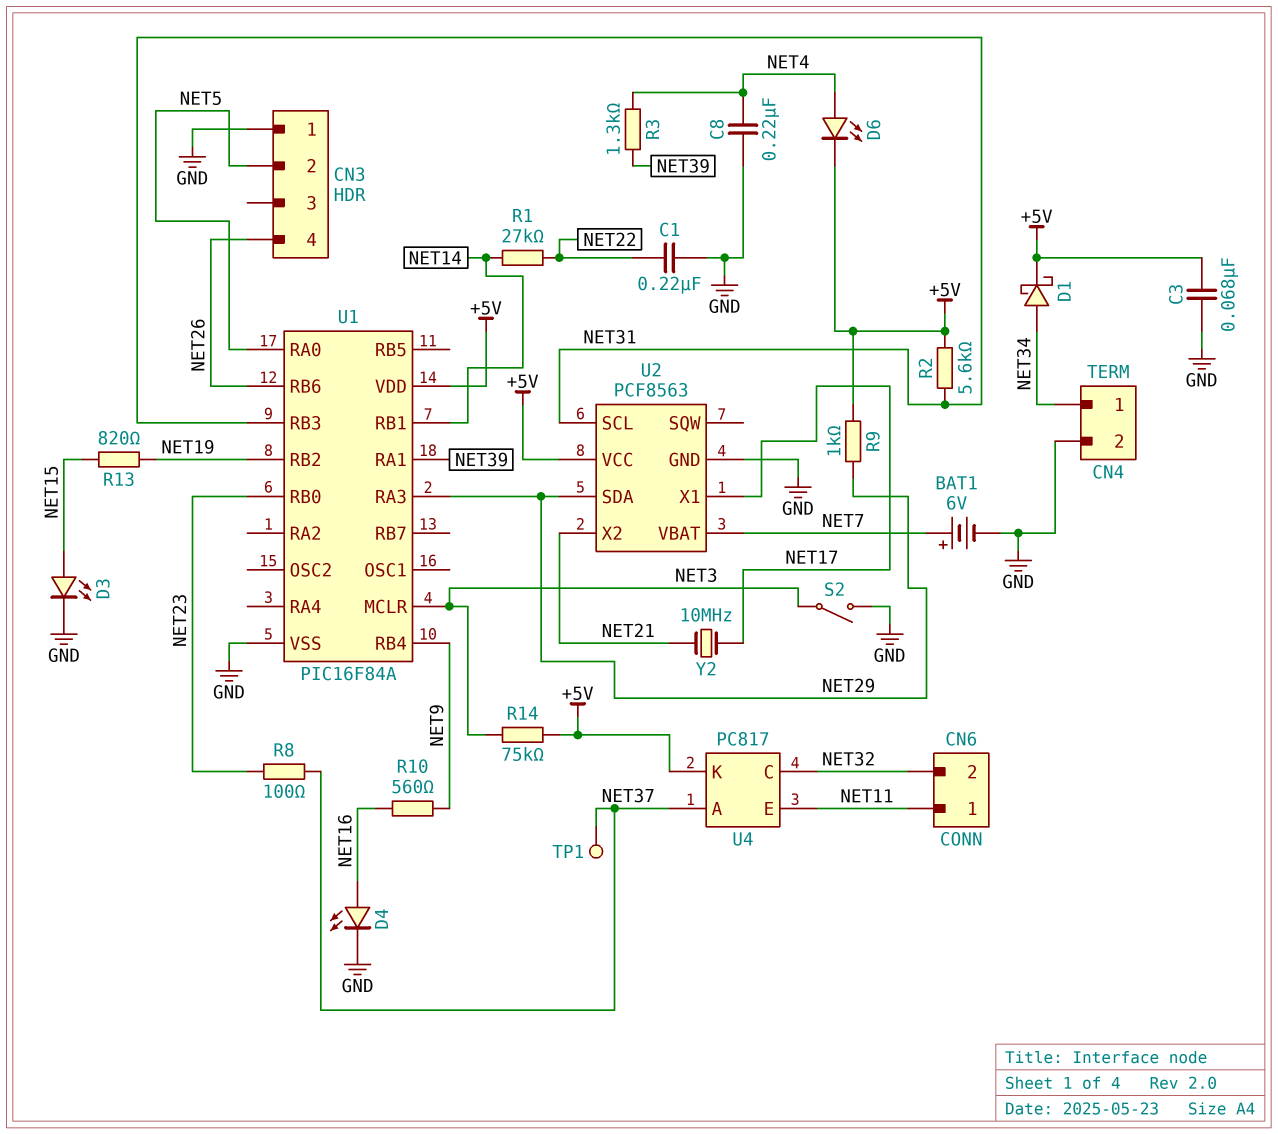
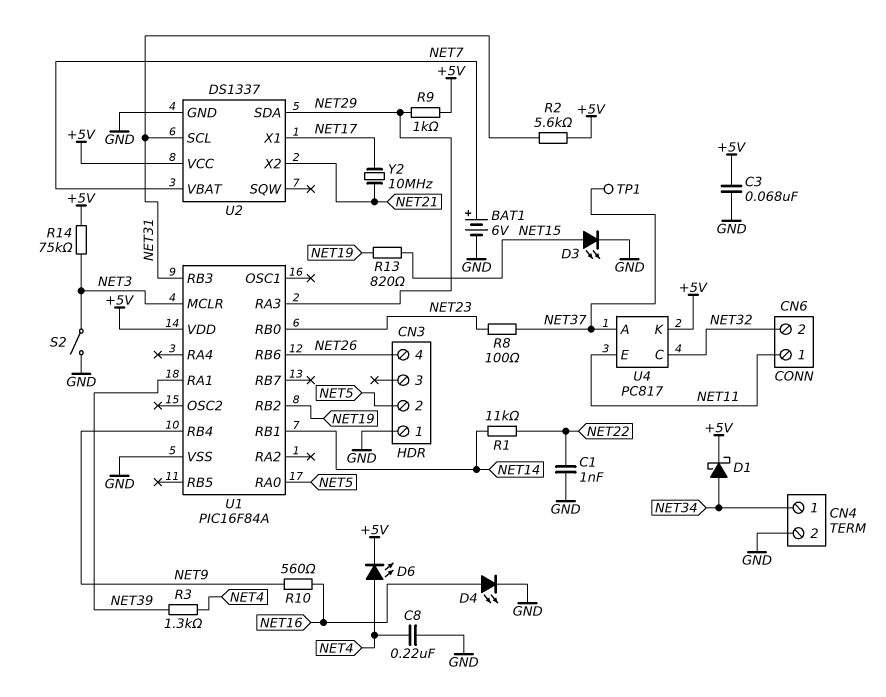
C1: 220nF (GND, NET22) -> 1nF (GND, NET22)
R1: 27k (NET14, NET22) -> 11k (NET14, NET22)
U2: PCF8563 -> DS1337

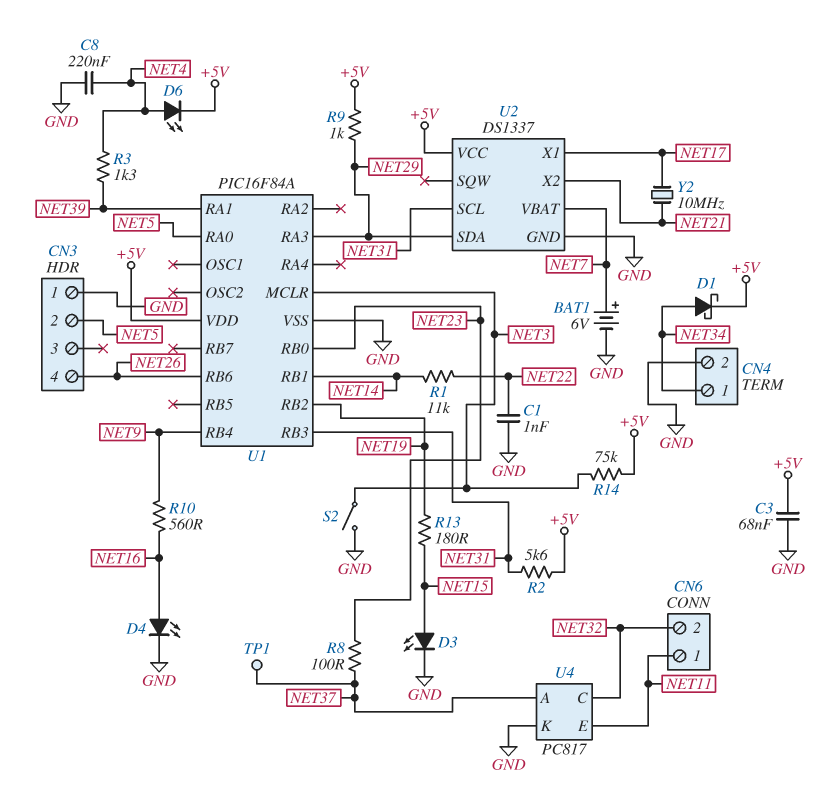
R13: 820 (NET15, NET19) -> 180 (NET15, NET19)
U4 pin K: +5V -> GND

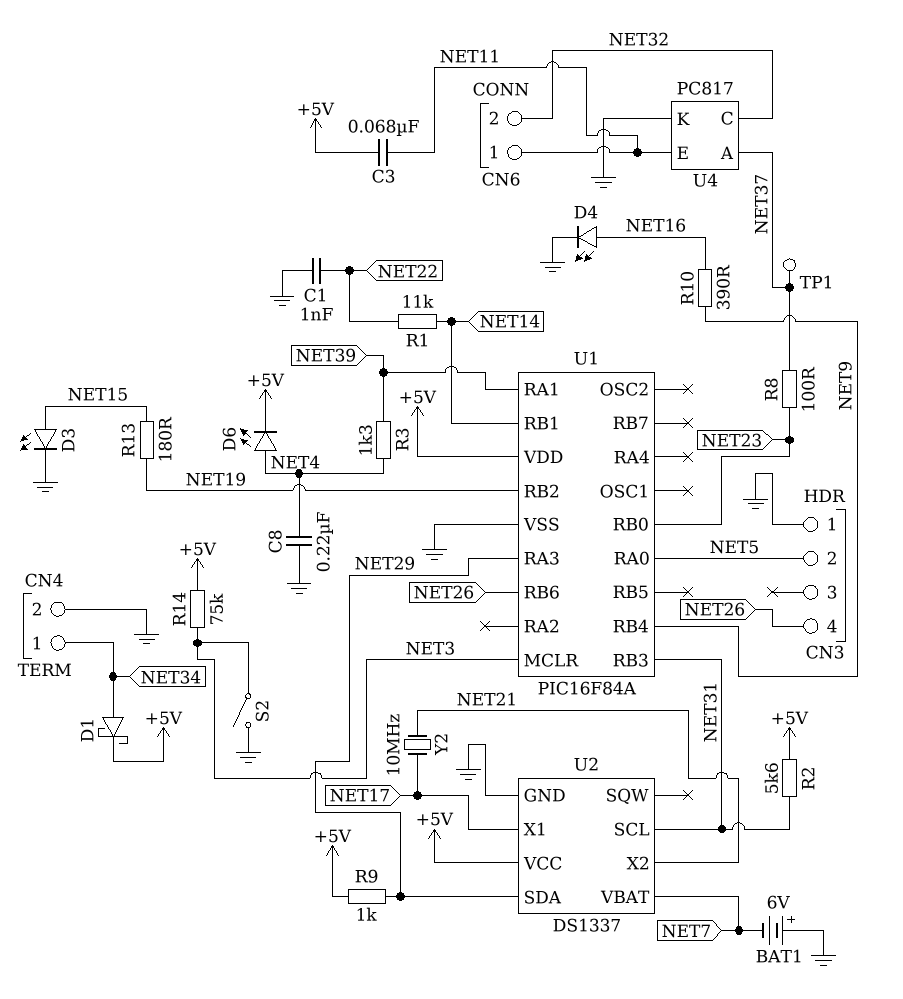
BAT1: 6V (plus NET7, minus GND) -> 6V (plus GND, minus NET7)
C3: 68nF (+5V, GND) -> 68nF (+5V, NET11)
R10: 560 (NET9, NET16) -> 390 (NET9, NET16)

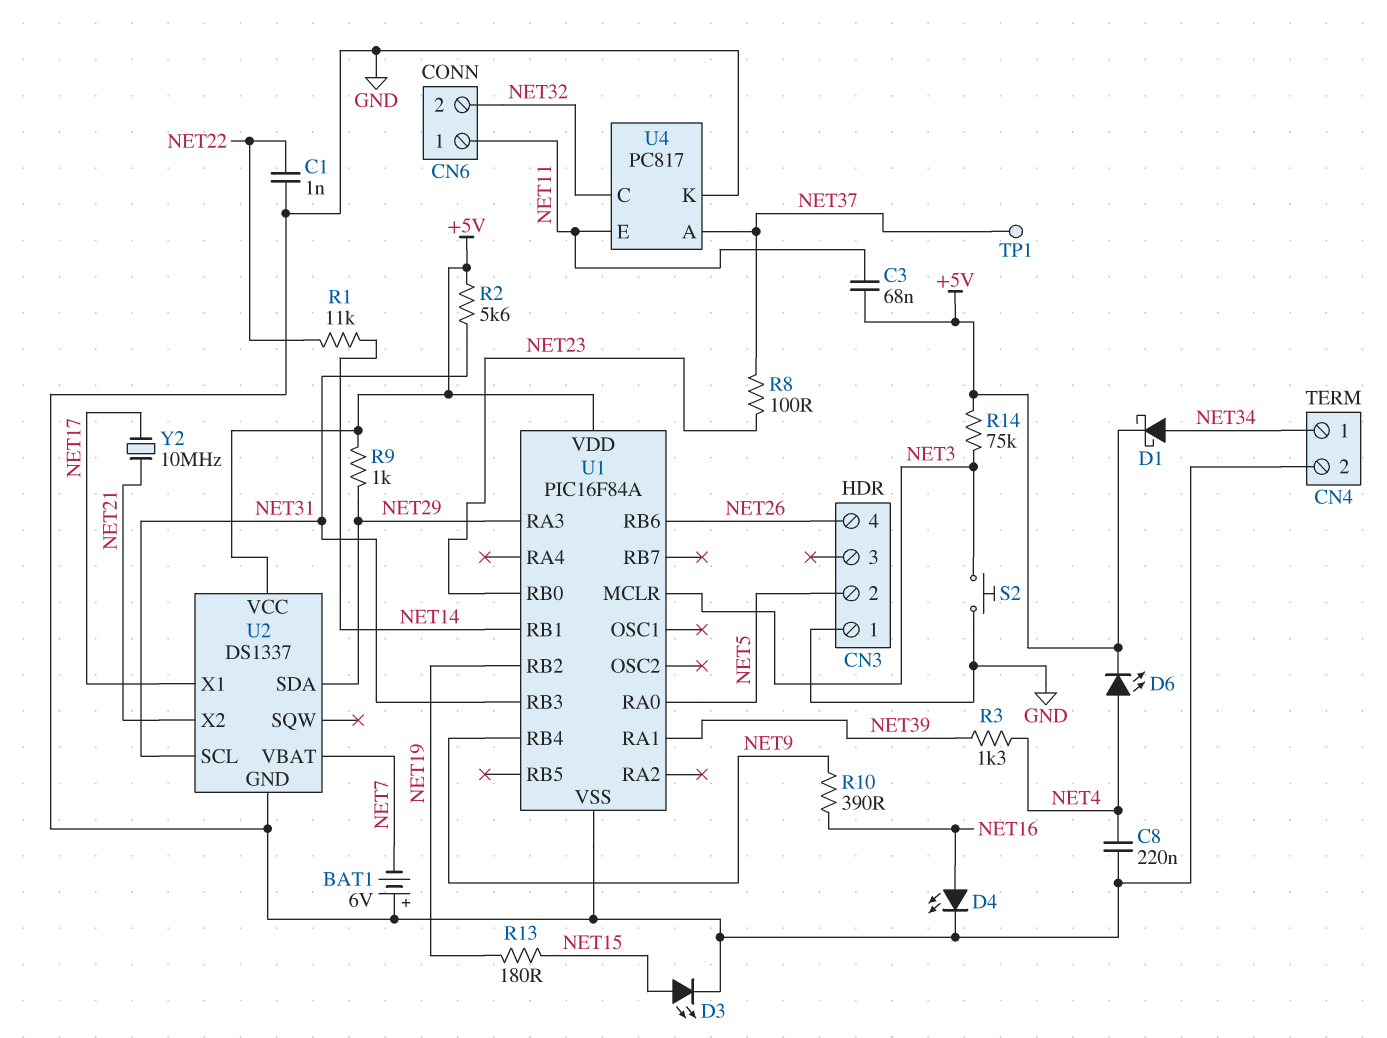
S2: switch (GND, NET3) -> button (GND, NET3)

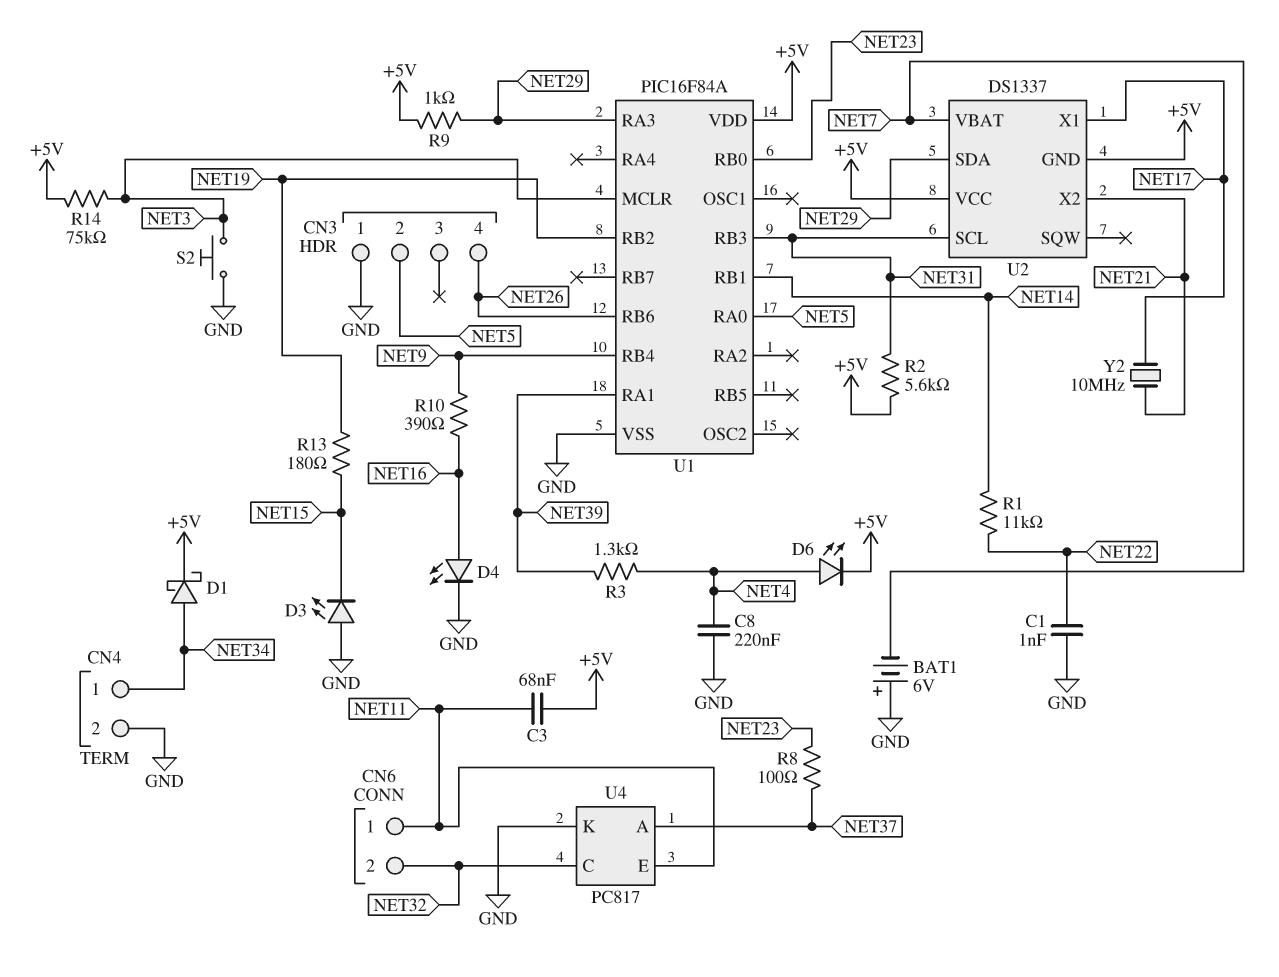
D3: LED (A NET15, K GND) -> LED (A GND, K NET15)
TP1: test point (NET37) -> none
U2 pin GND: GND -> +5V

